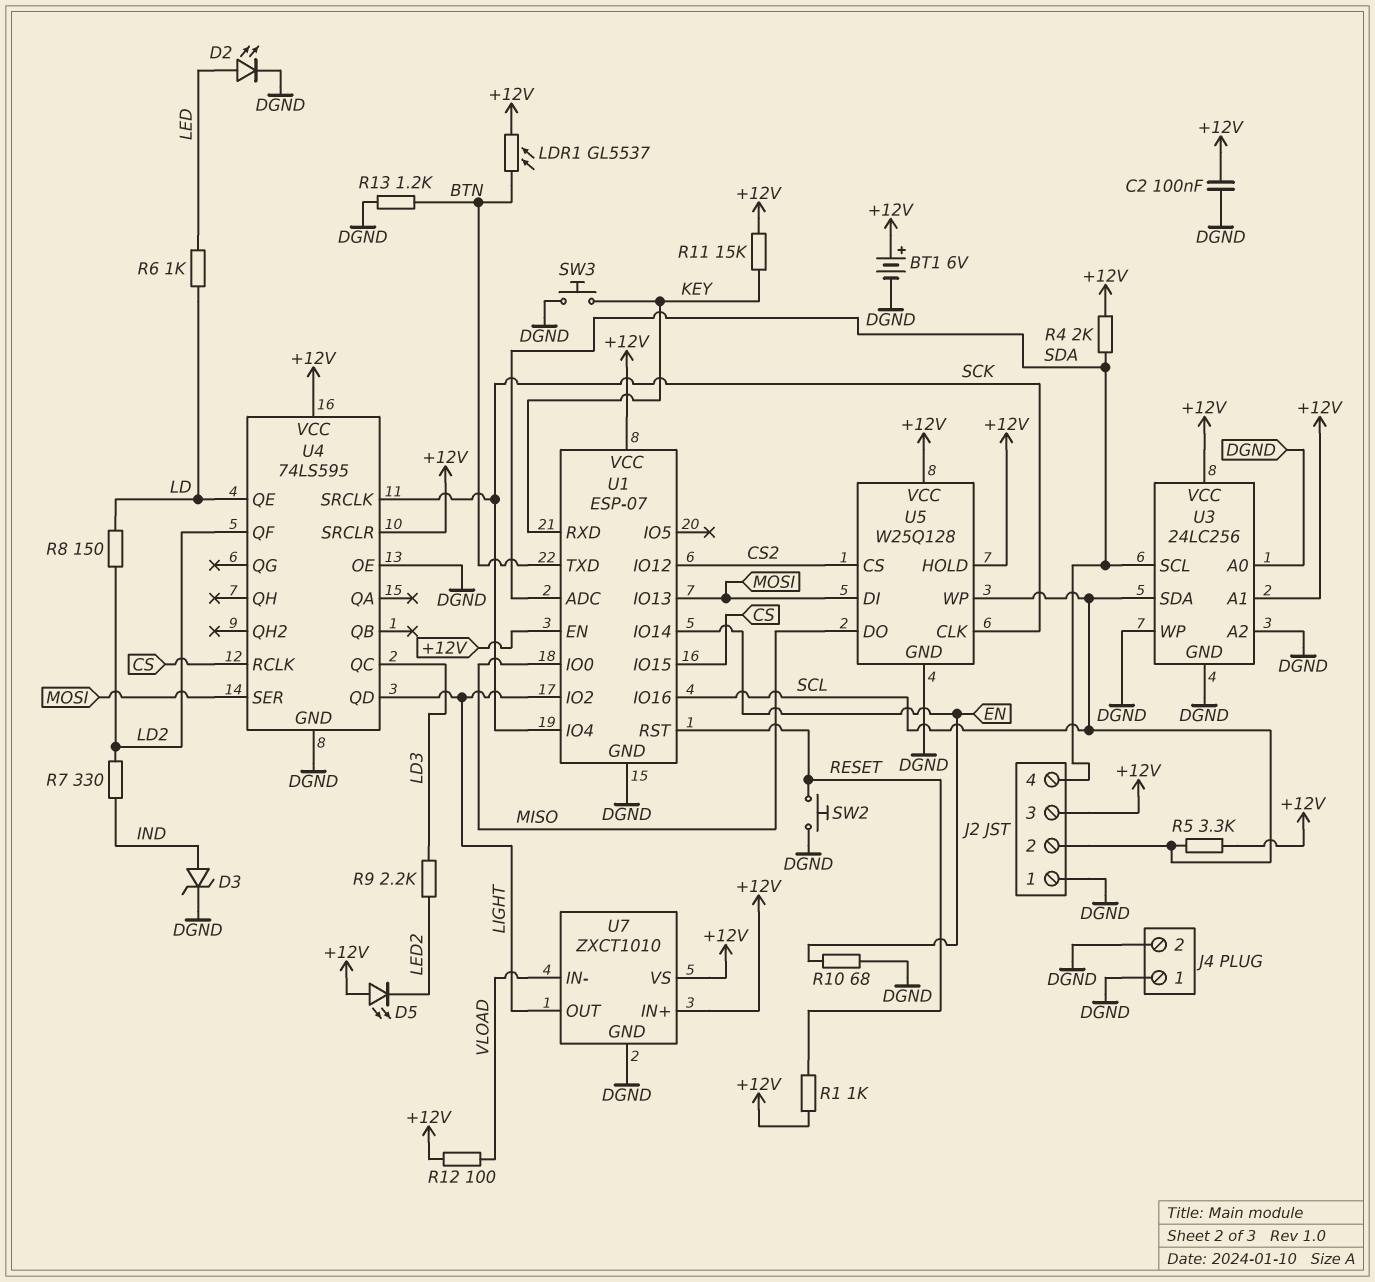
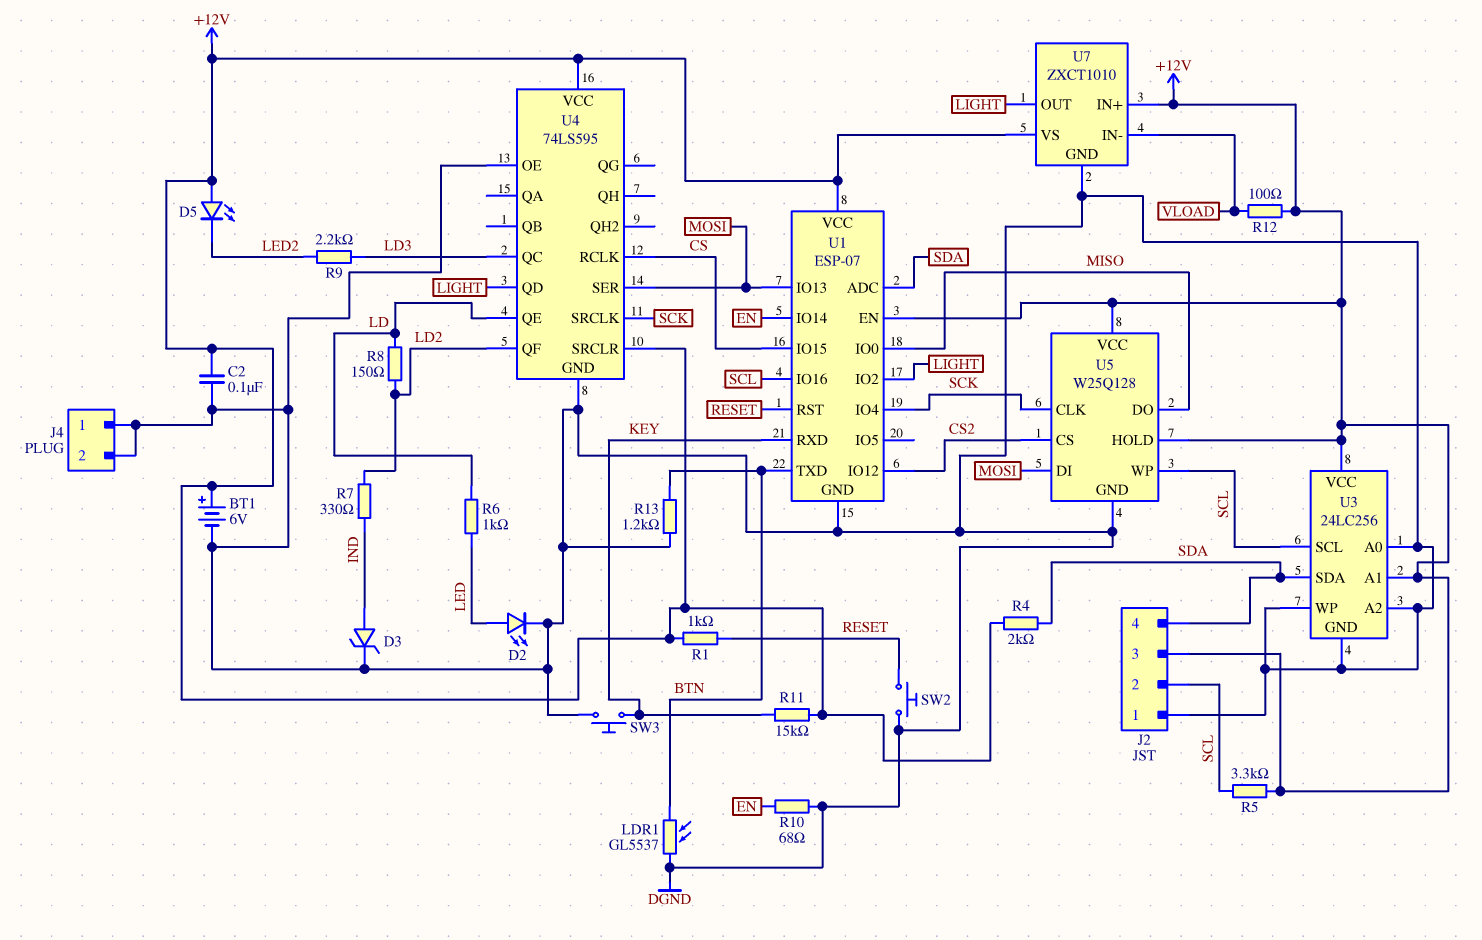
LDR1: GL5537 (+12V, BTN) -> GL5537 (BTN, DGND)
U3 pin SCL: SDA -> SCL
U3 pin SDA: SCL -> SDA

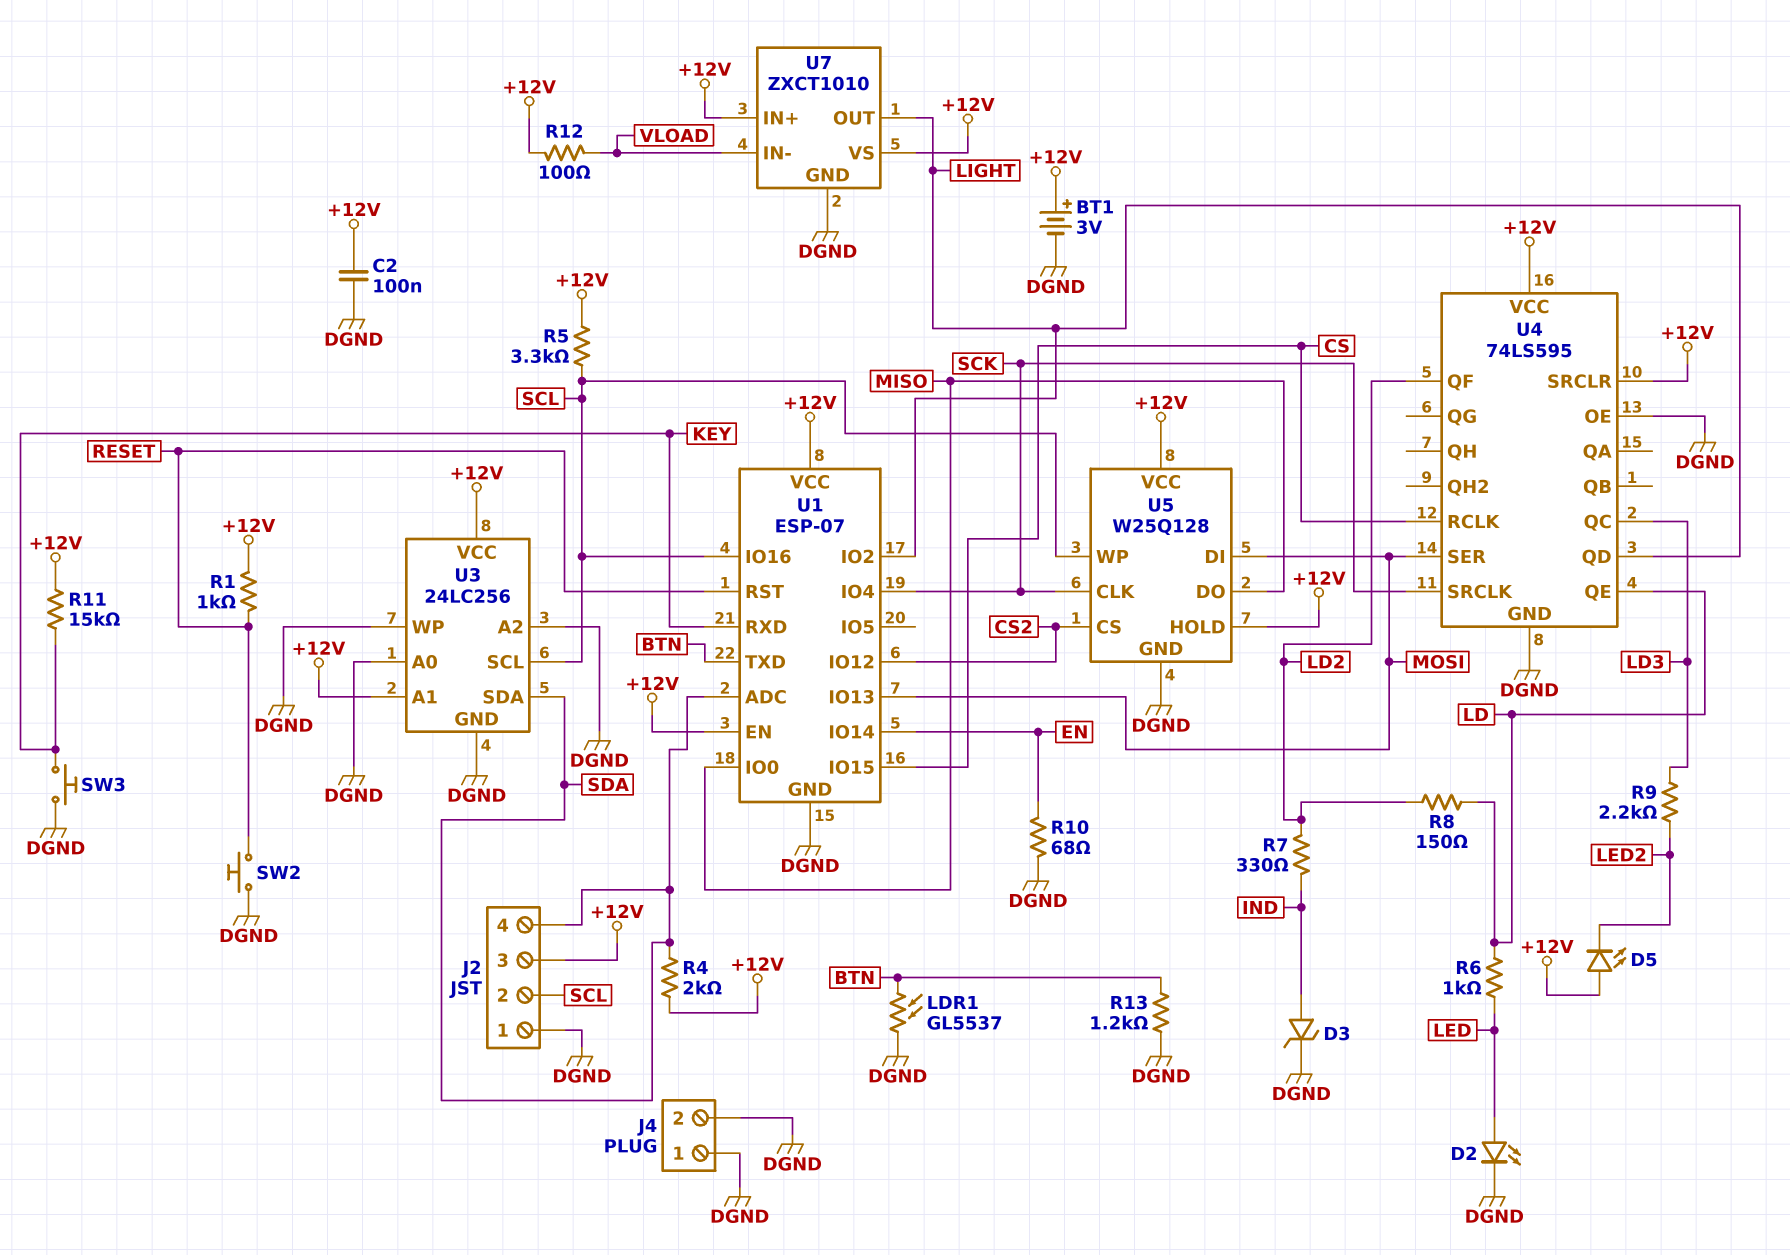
BT1: 6V (plus +12V, minus DGND) -> 3V (plus +12V, minus DGND)

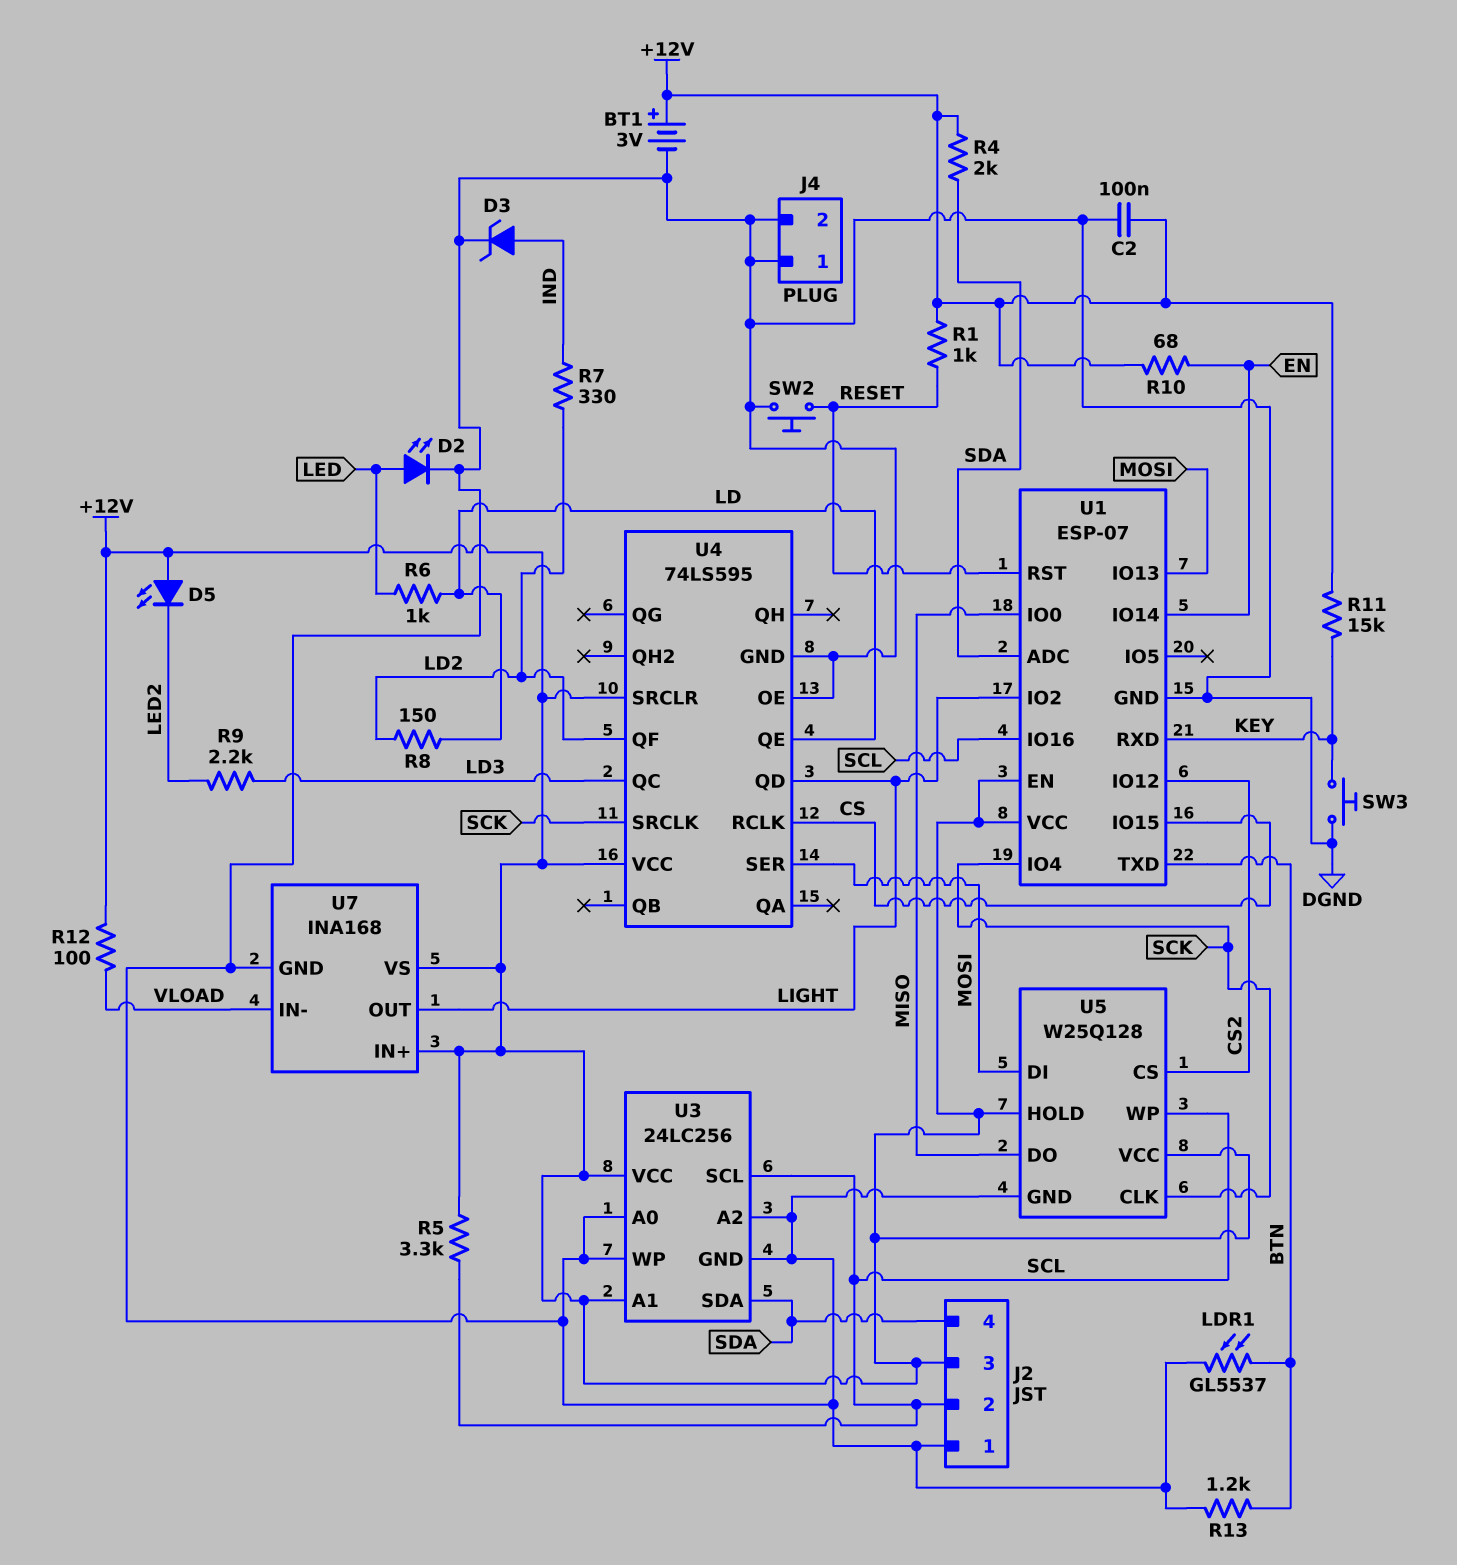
R10: 68 (DGND, EN) -> 68 (+12V, EN)
U7: ZXCT1010 -> INA168

